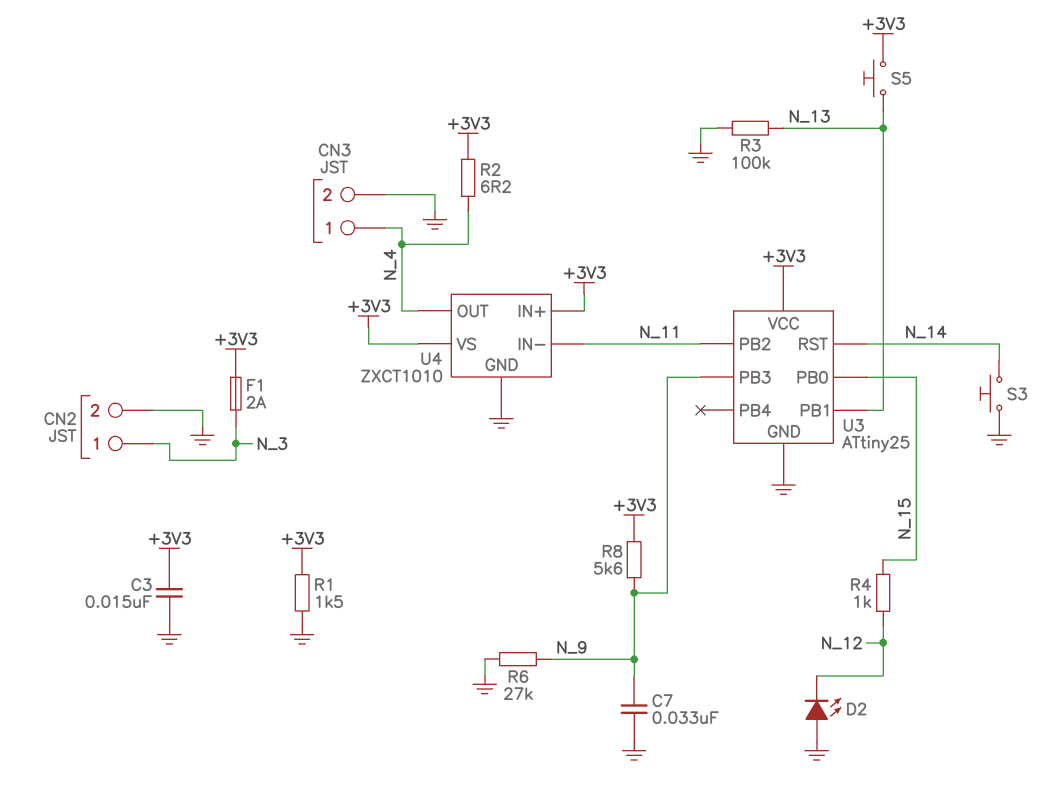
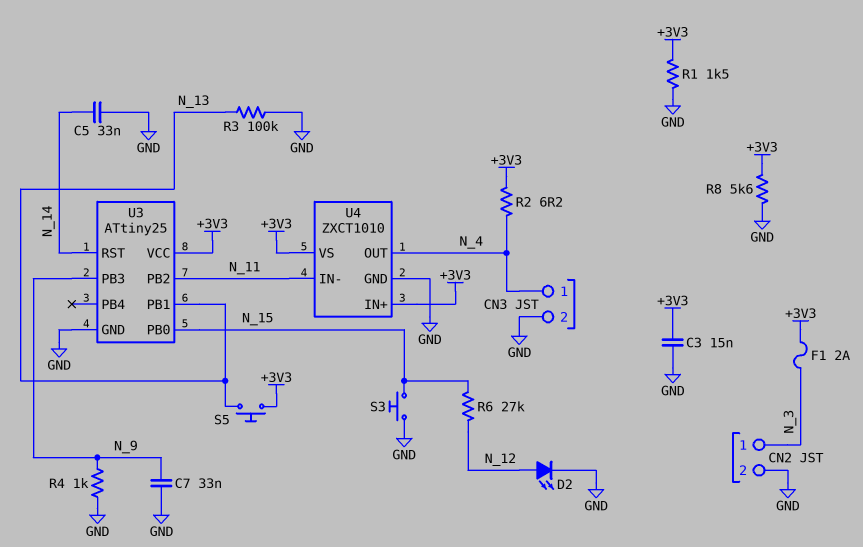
C5: none -> 33nF (GND, N_14)
D2: LED (A GND, K N_12) -> LED (A N_12, K GND)
R4: 1k (N_12, N_15) -> 1k (GND, N_9)
R6: 27k (GND, N_9) -> 27k (N_12, N_15)
R8: 5.6k (+3V3, N_9) -> 5.6k (+3V3, GND)
S3: button (GND, N_14) -> button (GND, N_15)

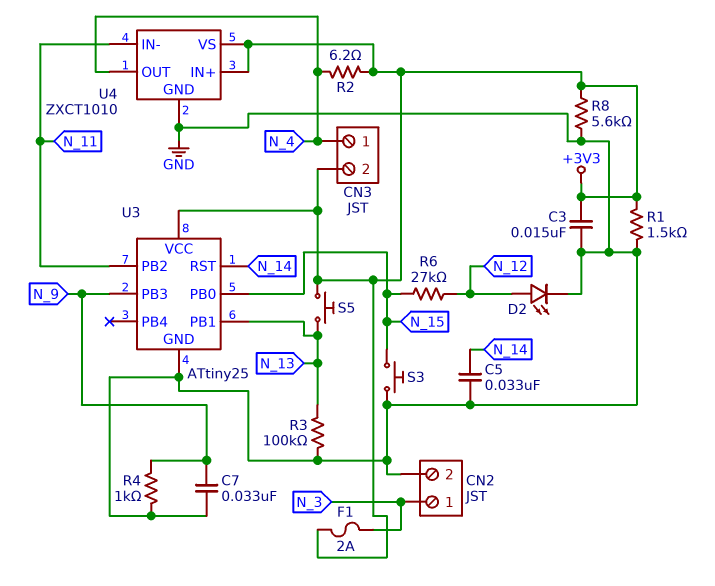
CN3 pin 2: GND -> +3V3

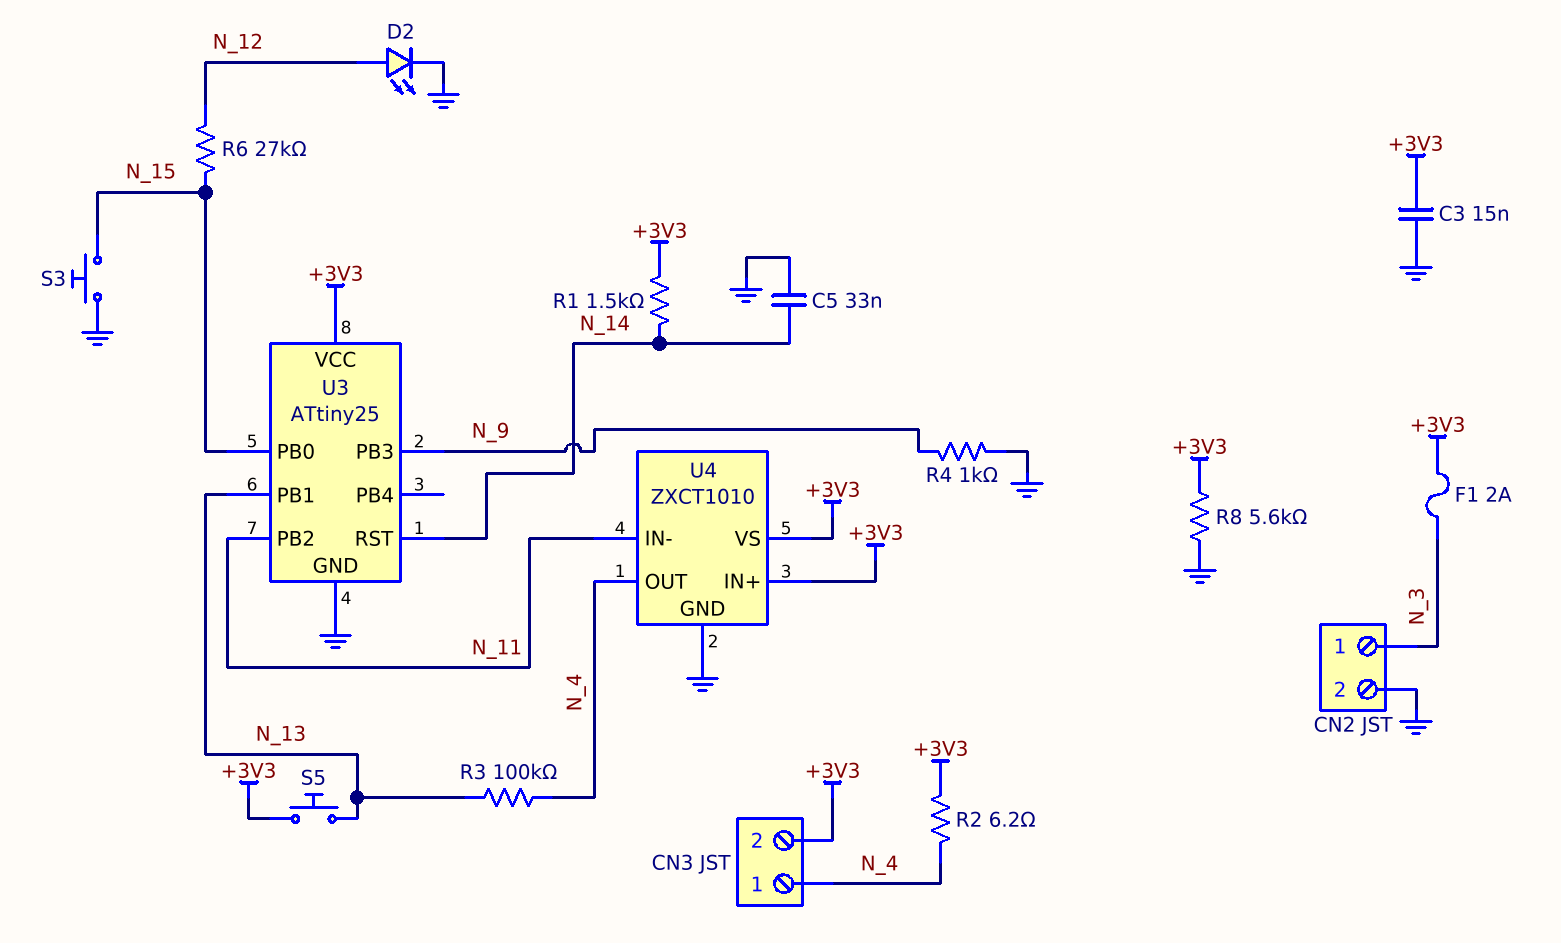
C7: 33nF (GND, N_9) -> none
R1: 1.5k (+3V3, GND) -> 1.5k (+3V3, N_14)
R3: 100k (GND, N_13) -> 100k (N_4, N_13)

